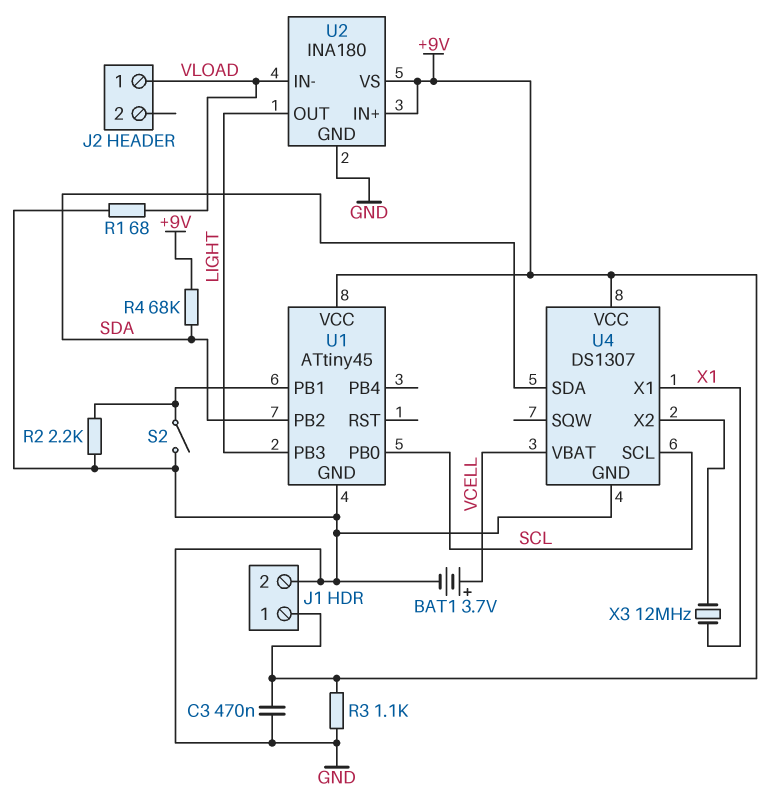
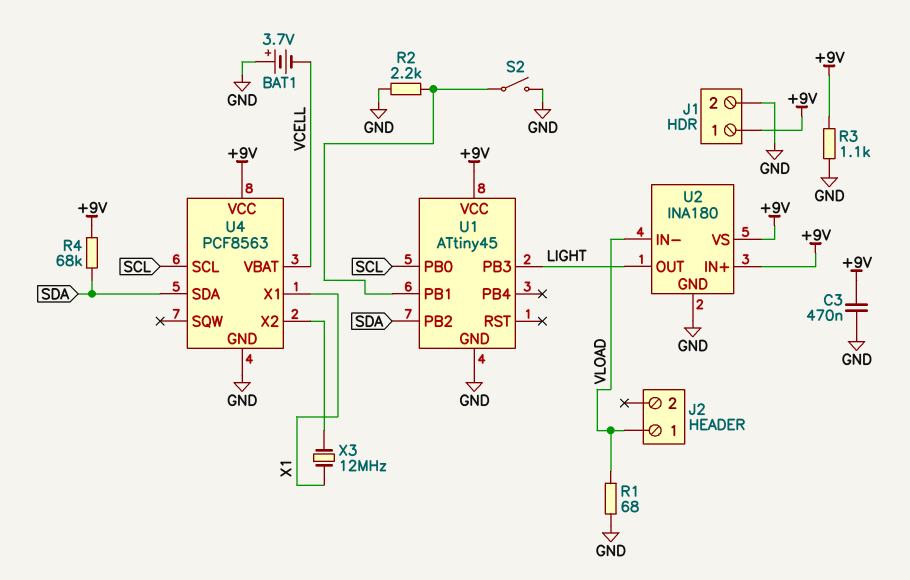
BAT1: 3.7V (plus VCELL, minus GND) -> 3.7V (plus GND, minus VCELL)
U4: DS1307 -> PCF8563

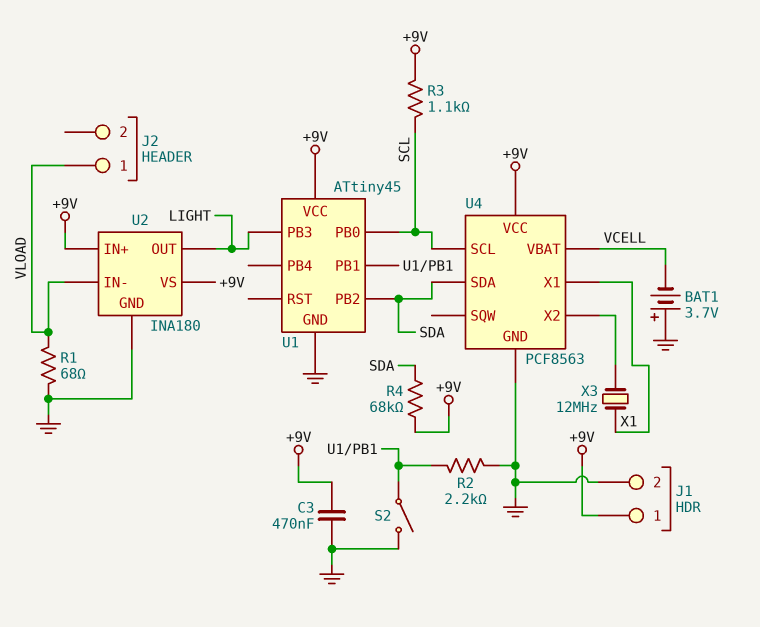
R3: 1.1k (+9V, GND) -> 1.1k (+9V, SCL)

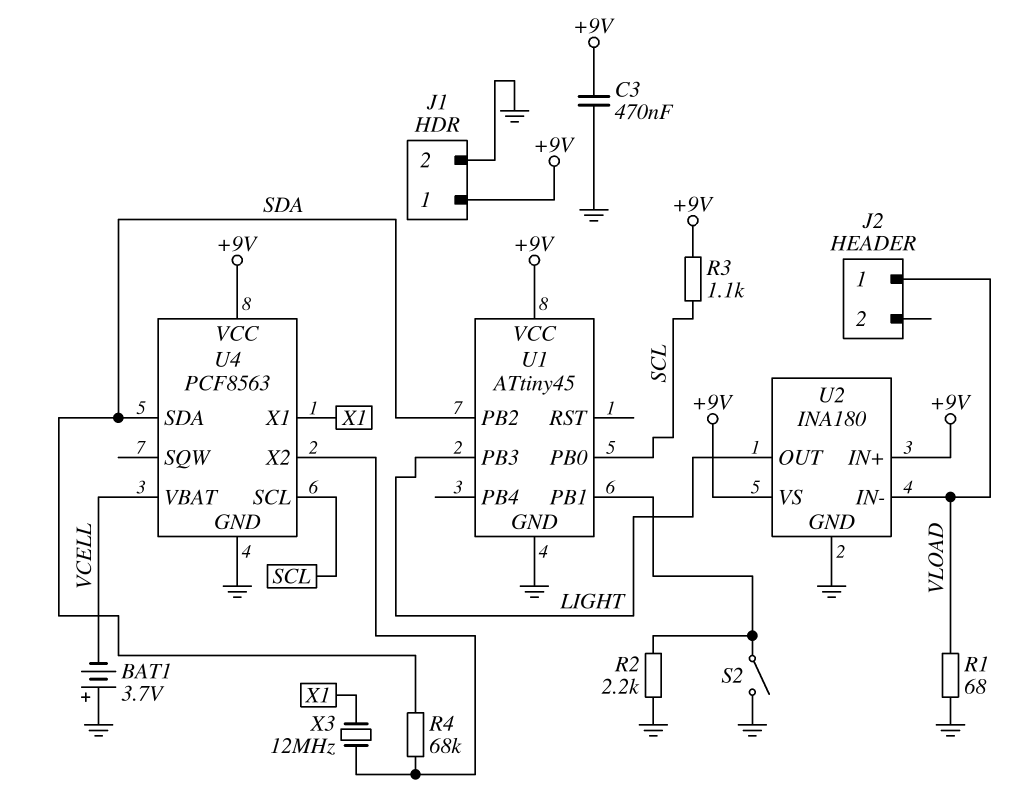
R4: 68k (+9V, SDA) -> 68k (SDA, U4/X2)

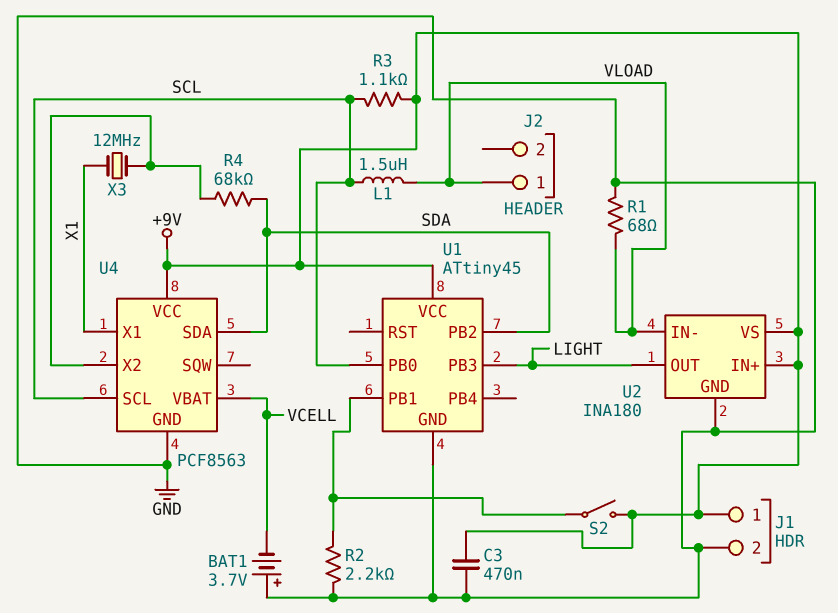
L1: none -> 1.5uH (SCL, VLOAD)
S2: switch (GND, U1/PB1) -> switch (+9V, U1/PB1)

